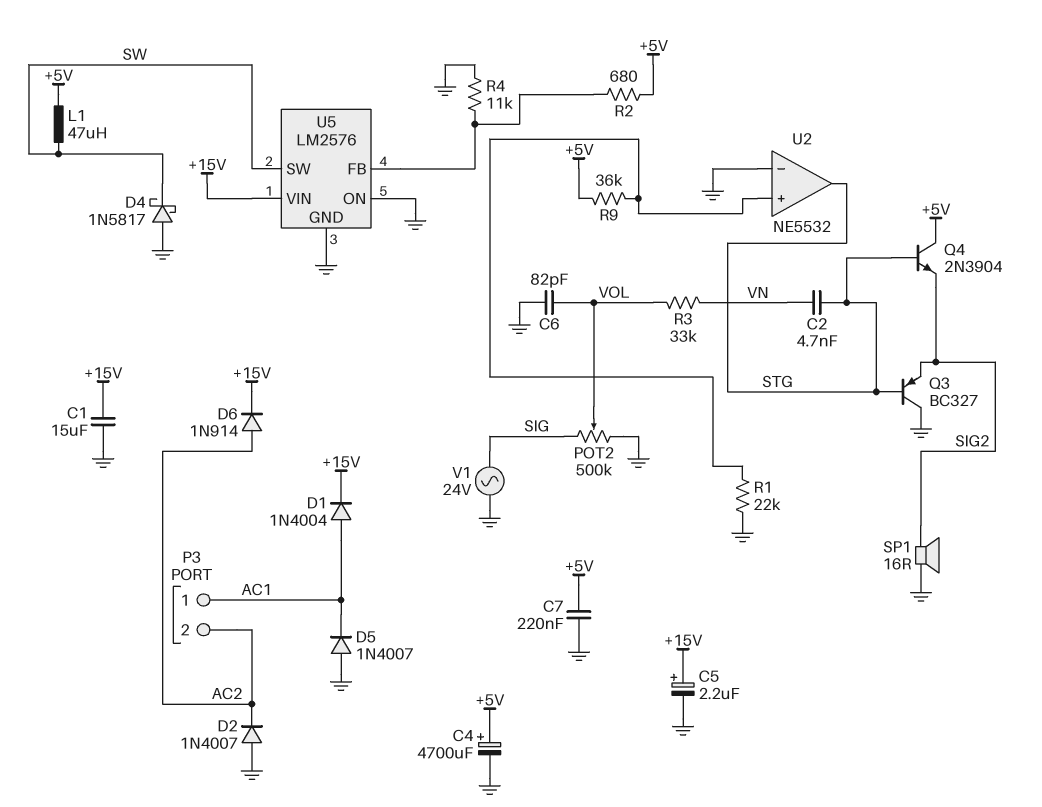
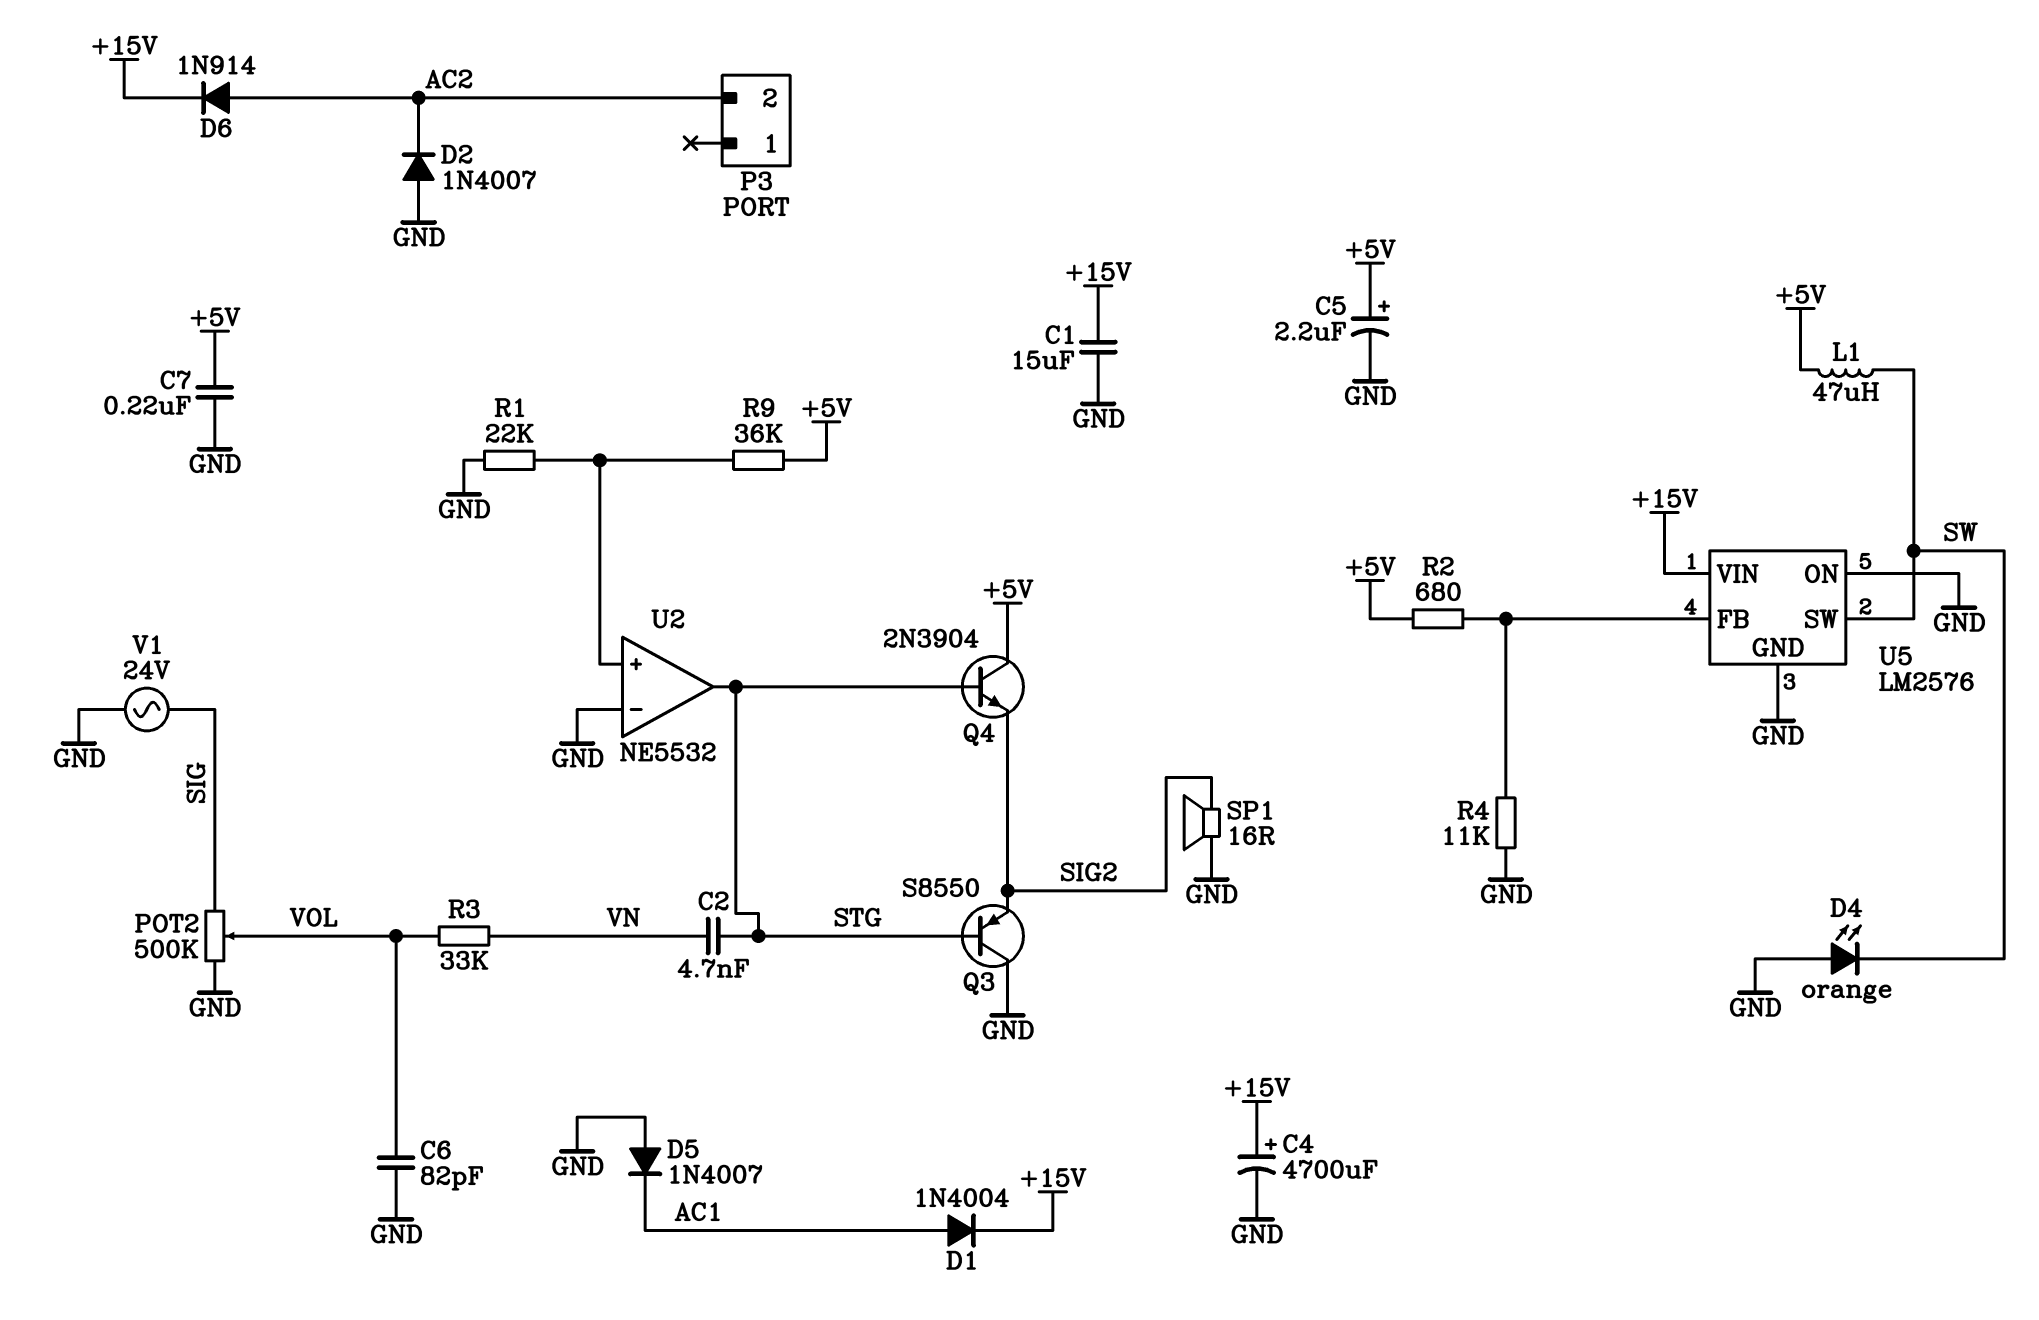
C4: 4700uF (plus +5V, minus GND) -> 4700uF (plus +15V, minus GND)
C5: 2.2uF (plus +15V, minus GND) -> 2.2uF (plus +5V, minus GND)
D4: schottky 1N5817 (A GND, K SW) -> LED orange (A GND, K SW)
P3 pin 1: AC1 -> none
Q3: PNP BC327 (B STG, C GND, E SIG2) -> PNP S8550 (B STG, C GND, E SIG2)

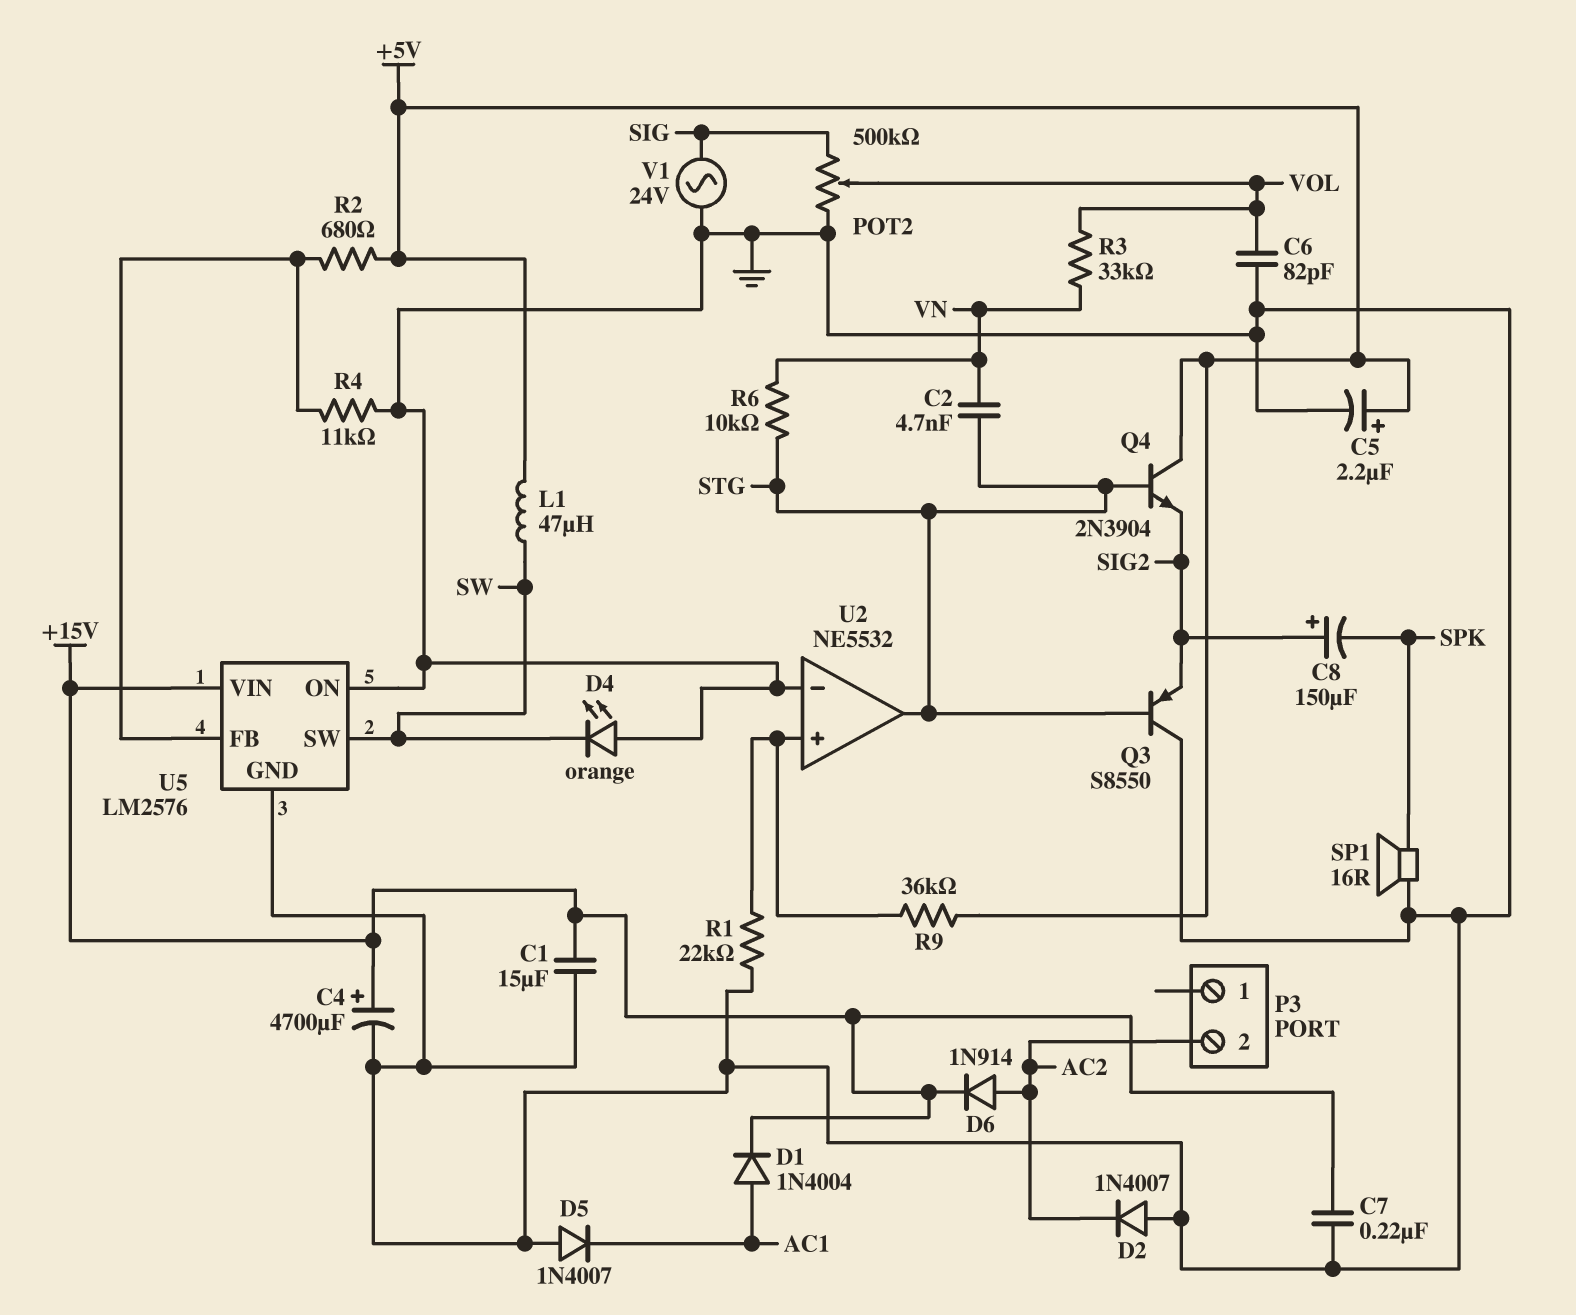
C7: 220nF (+5V, GND) -> 220nF (+15V, GND)
C8: none -> 150uF (plus SIG2, minus SPK)
R6: none -> 10k (STG, VN)
SP1: speaker 16R (GND, SIG2) -> speaker 16R (GND, SPK)

